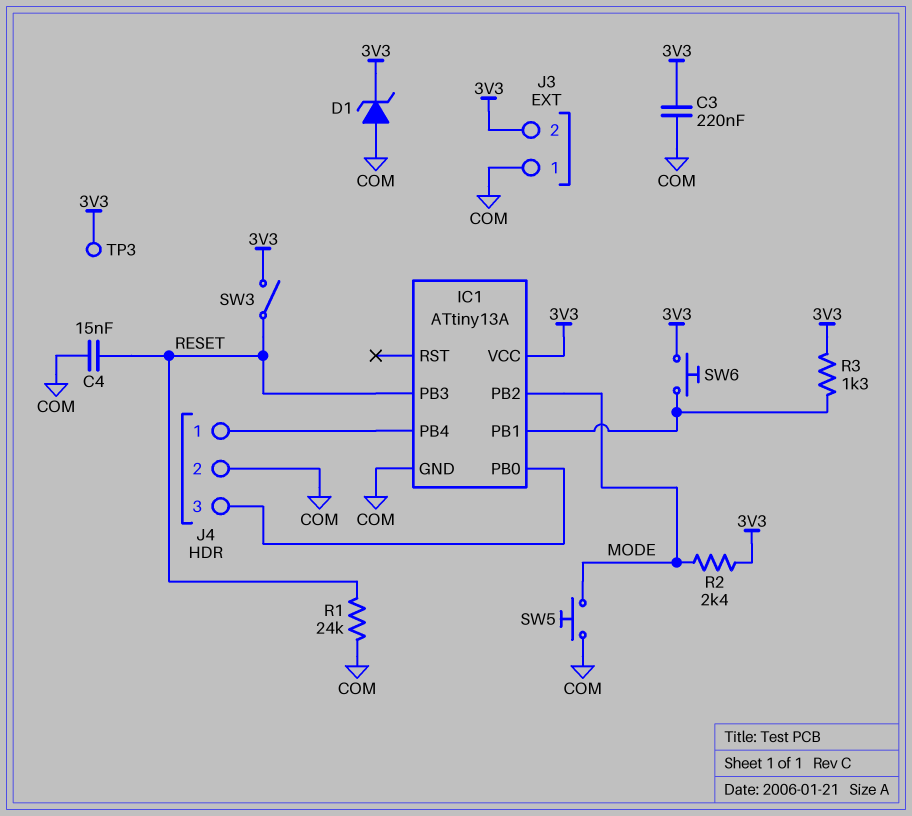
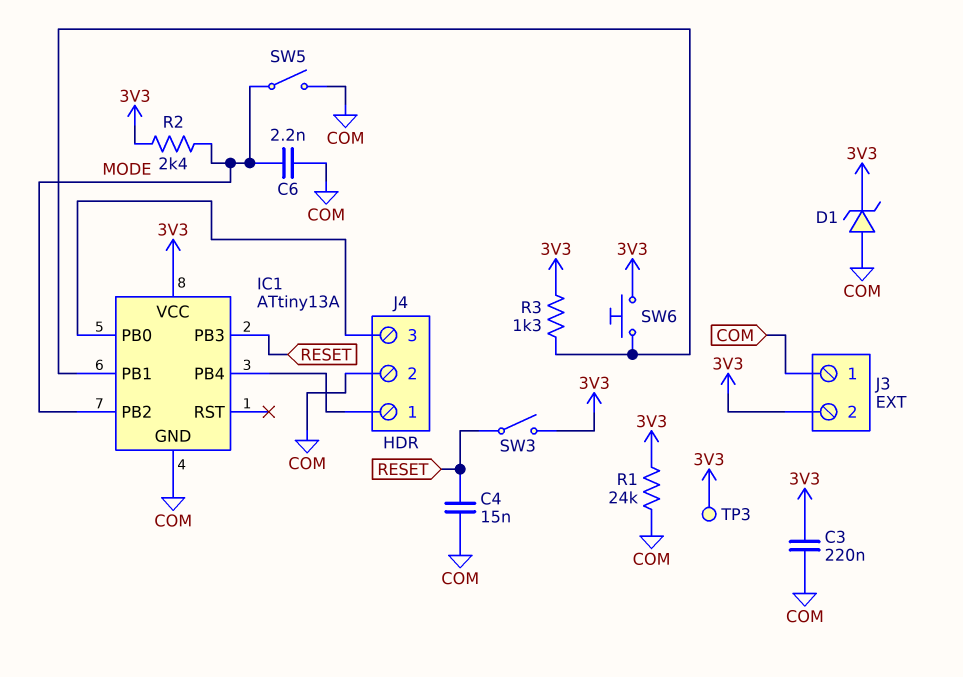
C6: none -> 2.2nF (COM, MODE)
R1: 24k (COM, RESET) -> 24k (3V3, COM)
SW5: button (COM, MODE) -> switch (COM, MODE)

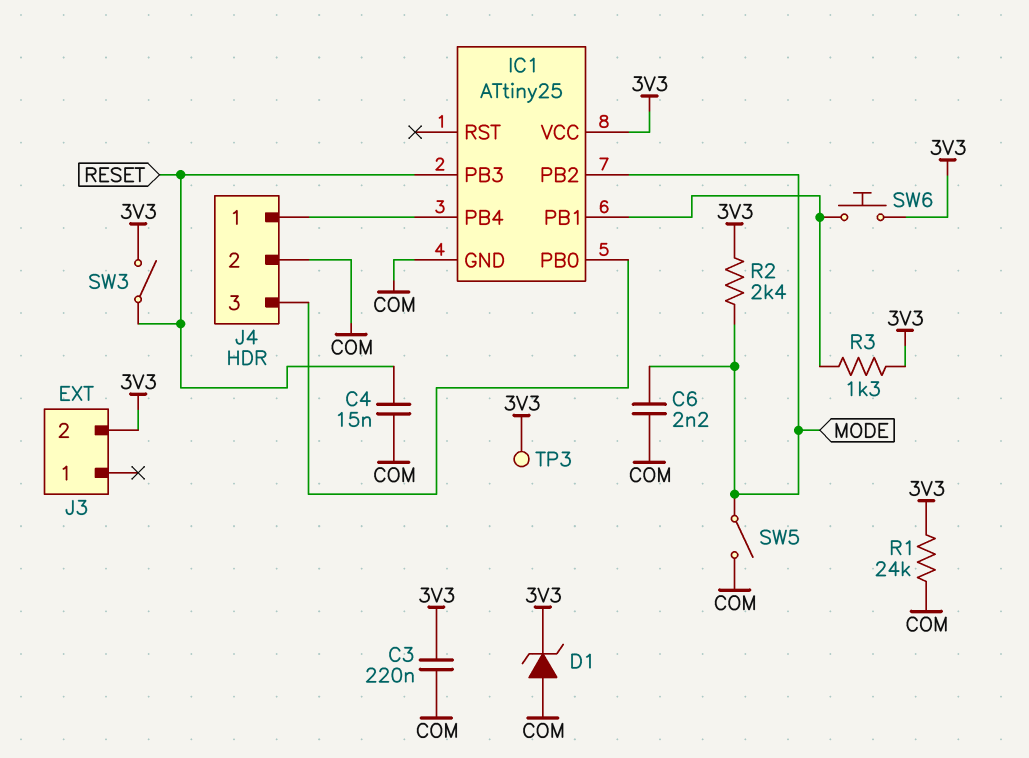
IC1: ATtiny13A -> ATtiny25
J3 pin 1: COM -> none

